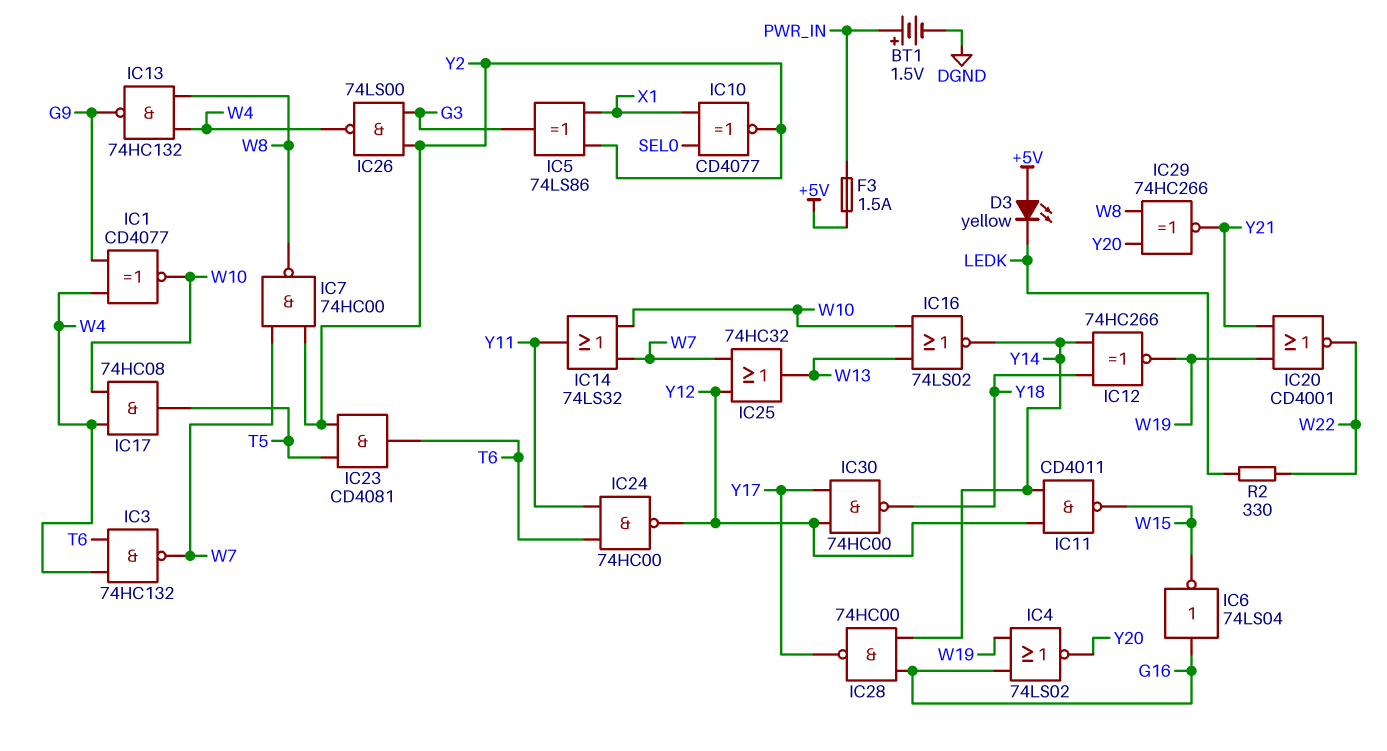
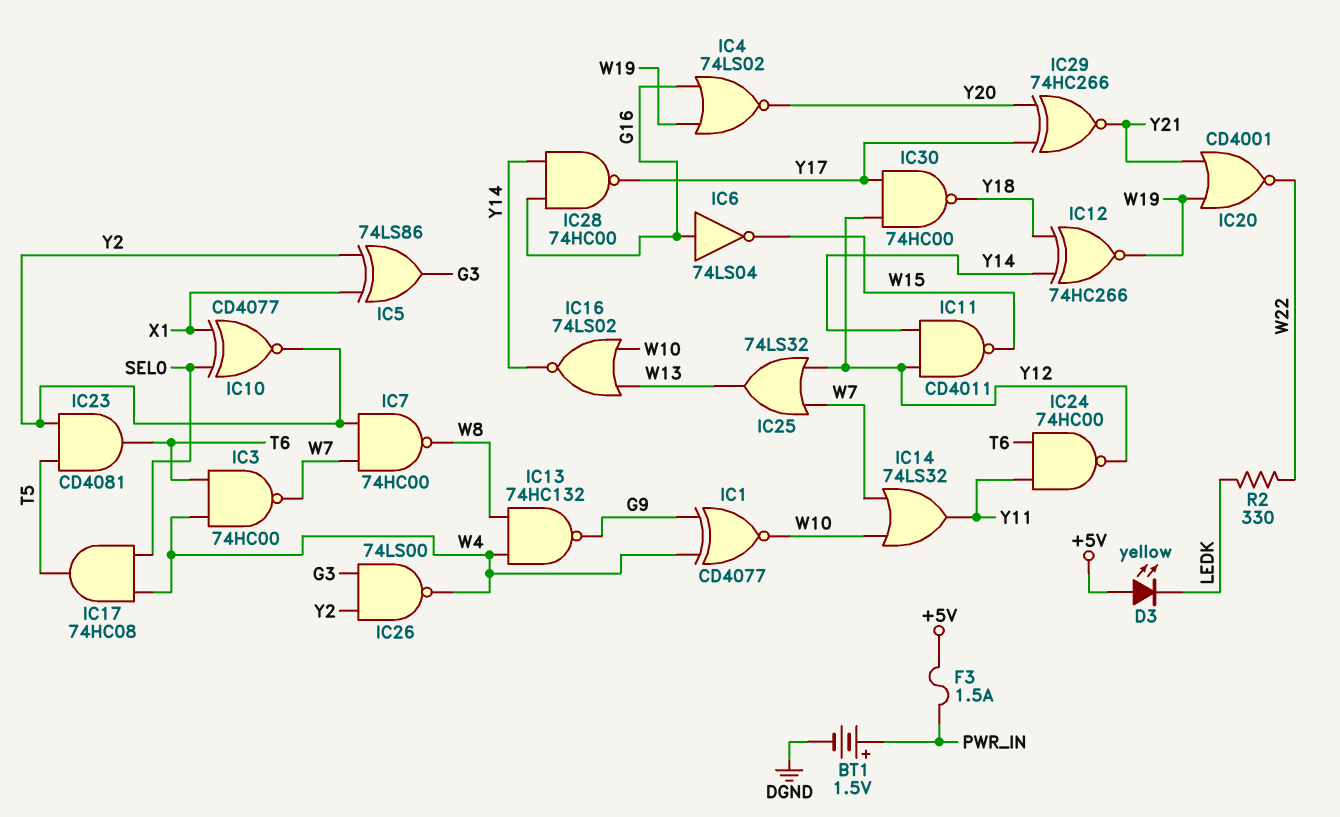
IC3: NAND 74HC132 (in T6, in W4, out W7) -> NAND 74HC00 (in T6, in W4, out W7)
IC17: AND 74HC08 (in W4, in W10, out T5) -> AND 74HC08 (in SEL0, in W4, out T5)
IC25: OR 74HC32 (in W7, in Y12, out W13) -> OR 74LS32 (in W7, in Y12, out W13)
IC29: XNOR 74HC266 (in W8, in Y20, out Y21) -> XNOR 74HC266 (in Y17, in Y20, out Y21)

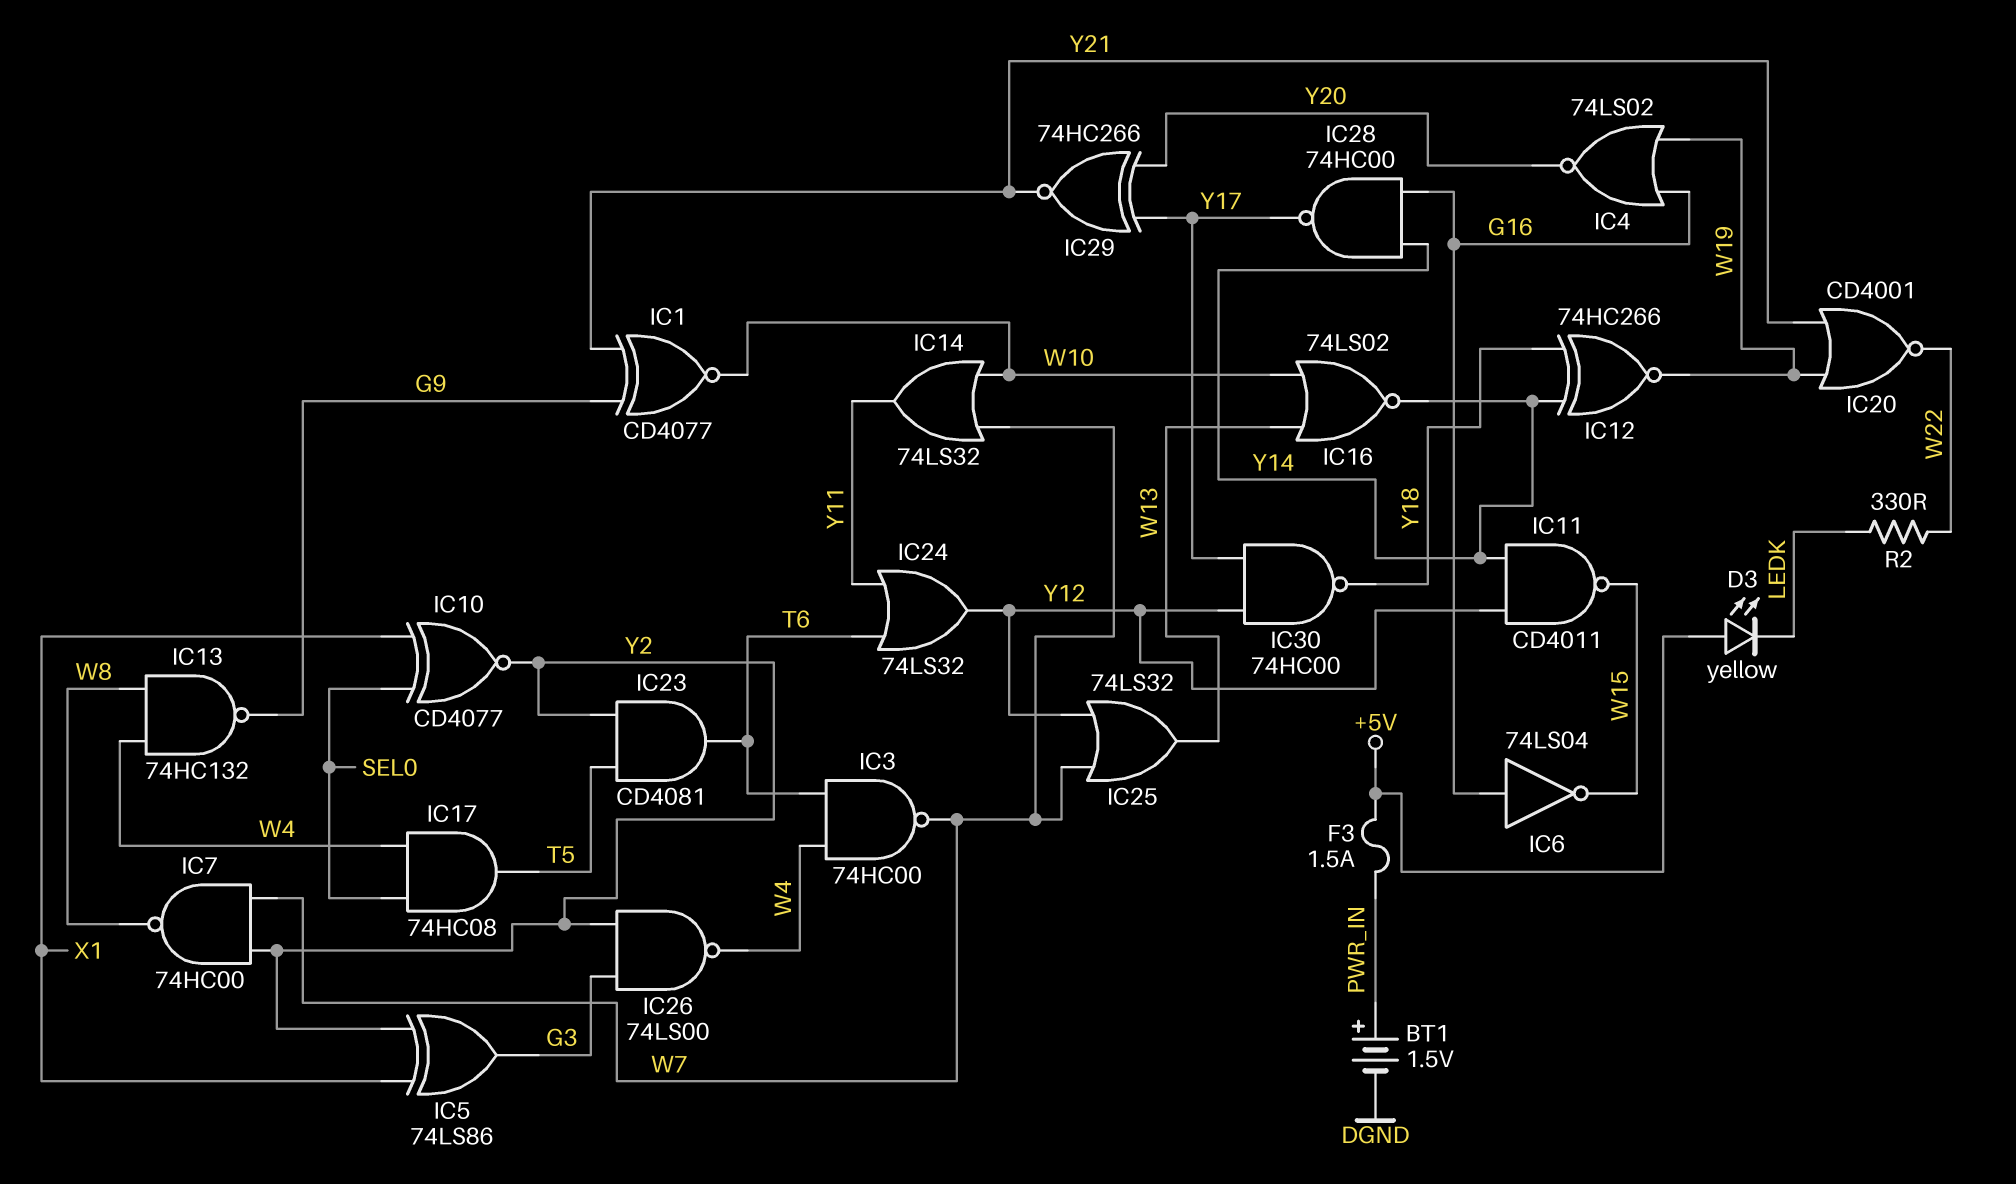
IC1: XNOR CD4077 (in G9, in W4, out W10) -> XNOR CD4077 (in G9, in Y21, out W10)
IC24: NAND 74HC00 (in T6, in Y11, out Y12) -> OR 74LS32 (in T6, in Y11, out Y12)

